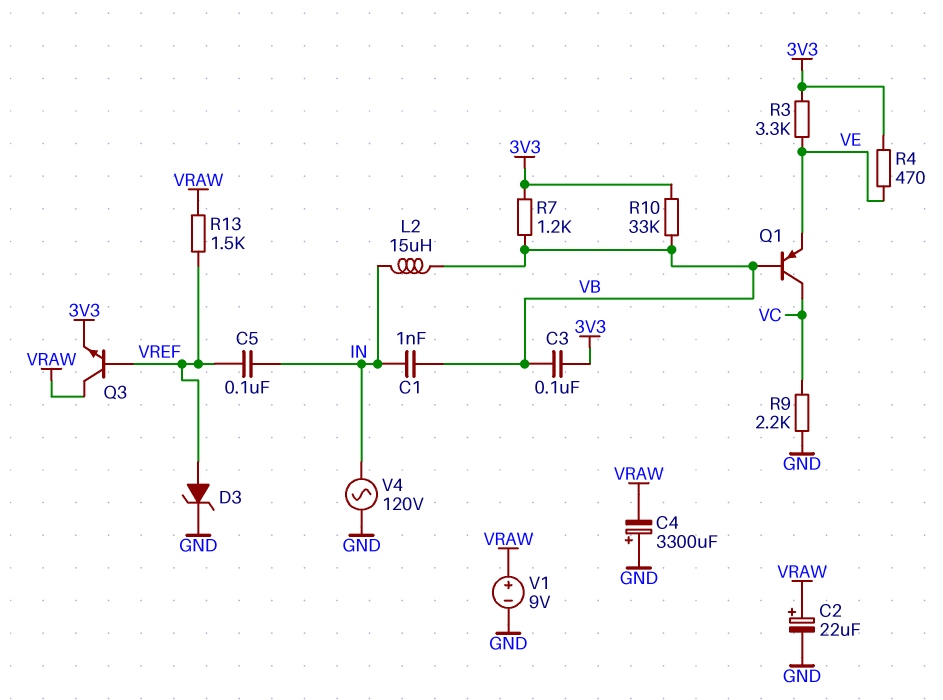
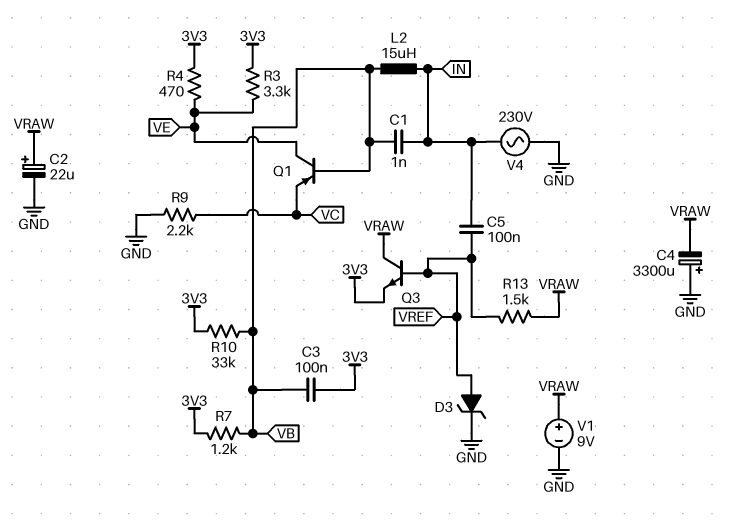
Q1: PNP (B VB, C VC, E VE) -> PNP (B VB, C VE, E VC)
V4: AC 120V (GND, IN) -> AC 230V (GND, IN)

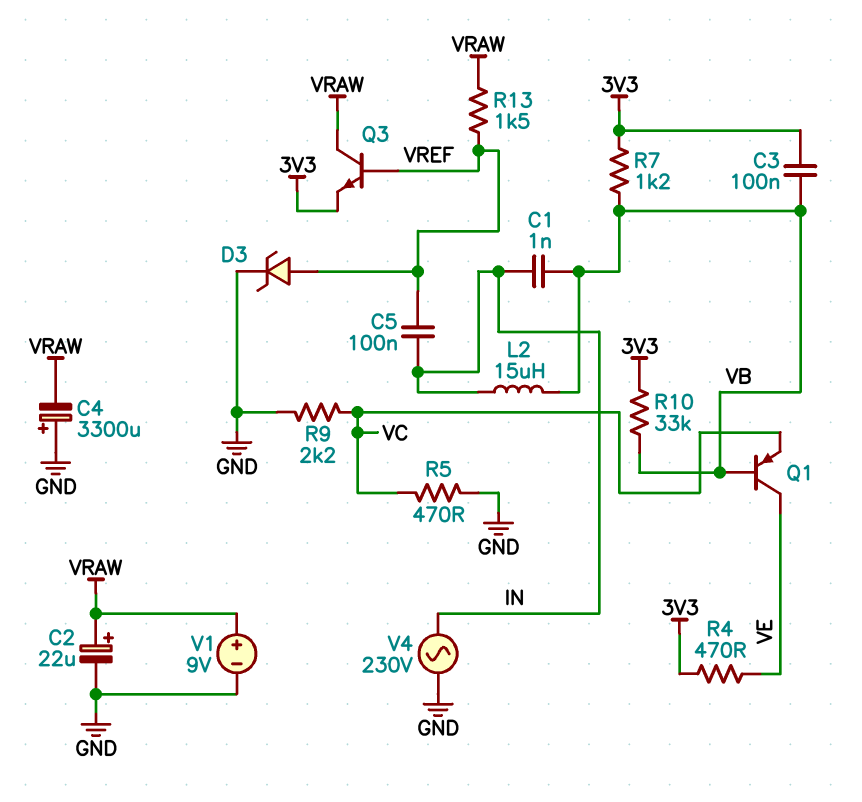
R3: 3.3k (3V3, VE) -> none
R5: none -> 470 (GND, VC)

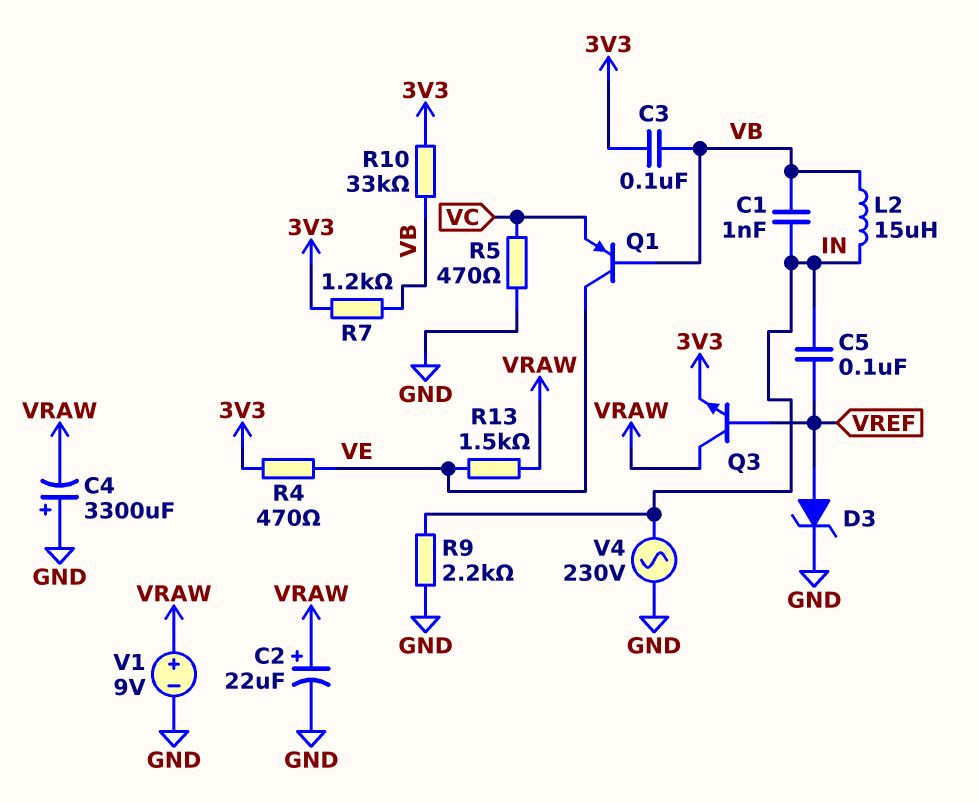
R9: 2.2k (GND, VC) -> 2.2k (GND, IN)
R13: 1.5k (VRAW, VREF) -> 1.5k (VE, VRAW)

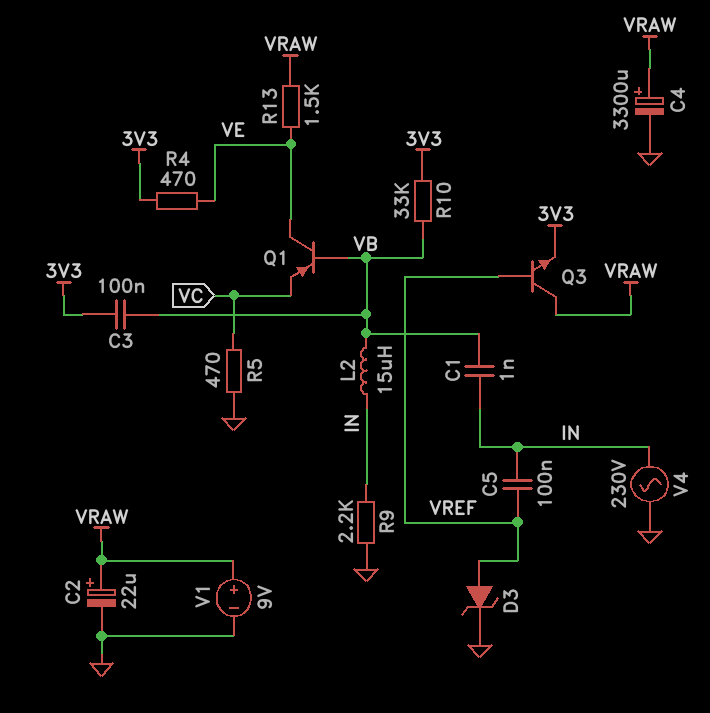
C4: 3300uF (plus GND, minus VRAW) -> 3300uF (plus VRAW, minus GND)
R7: 1.2k (3V3, VB) -> none

